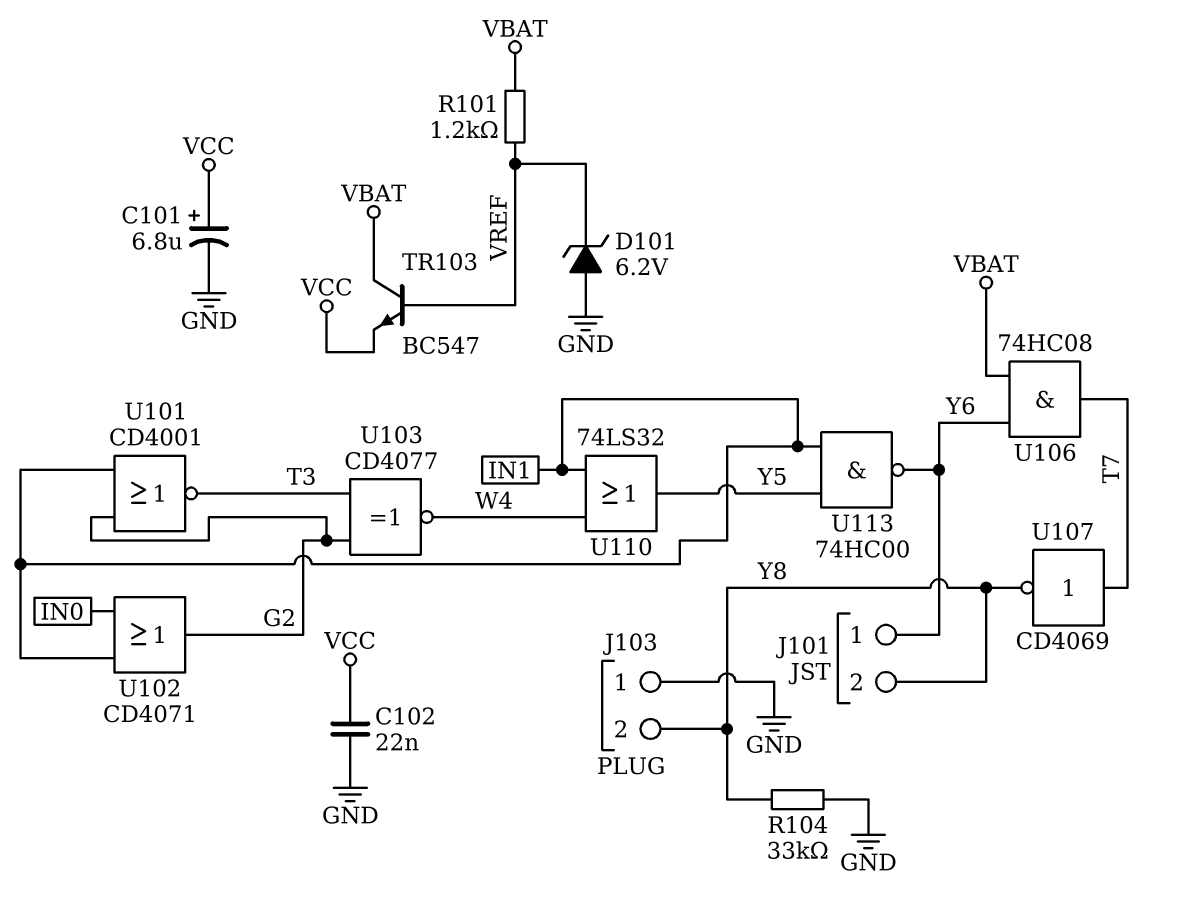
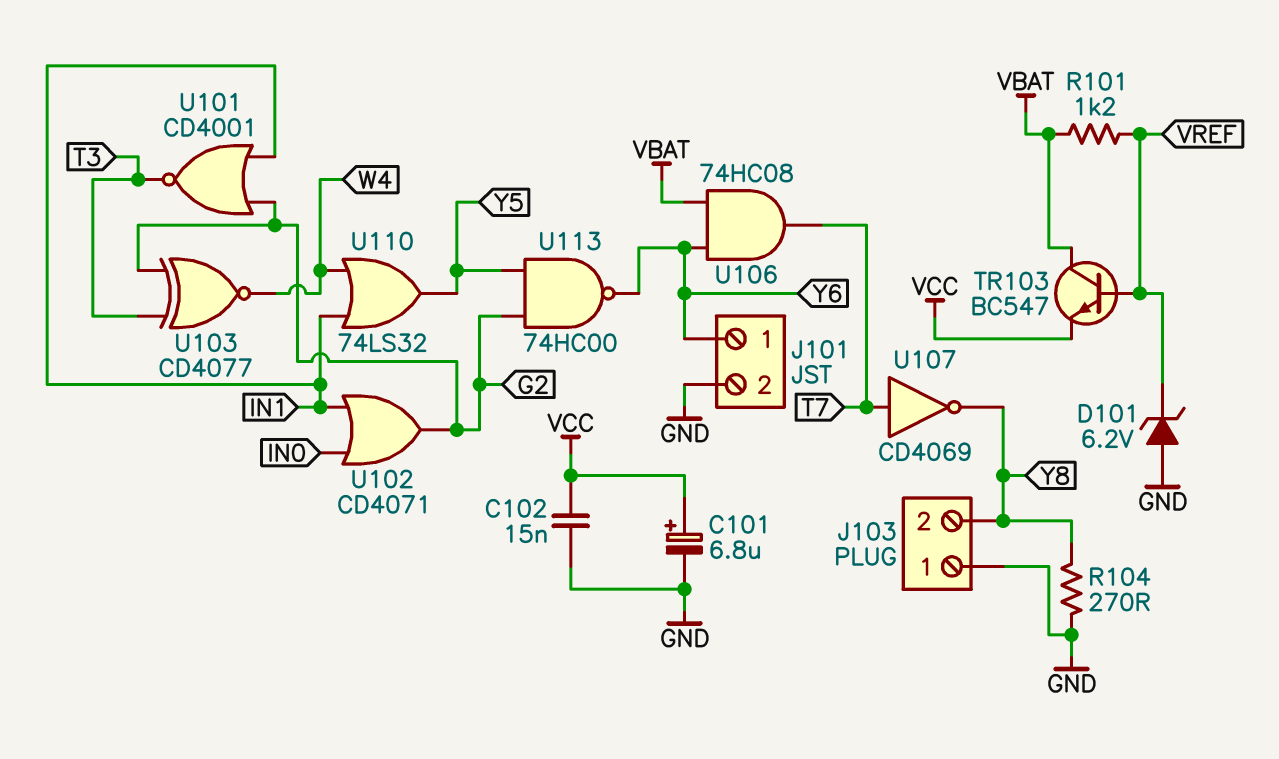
C102: 22nF (GND, VCC) -> 15nF (GND, VCC)
J101 pin 2: Y8 -> GND
R104: 33k (GND, Y8) -> 270 (GND, Y8)
U113: NAND 74HC00 (in IN1, in Y5, out Y6) -> NAND 74HC00 (in G2, in Y5, out Y6)

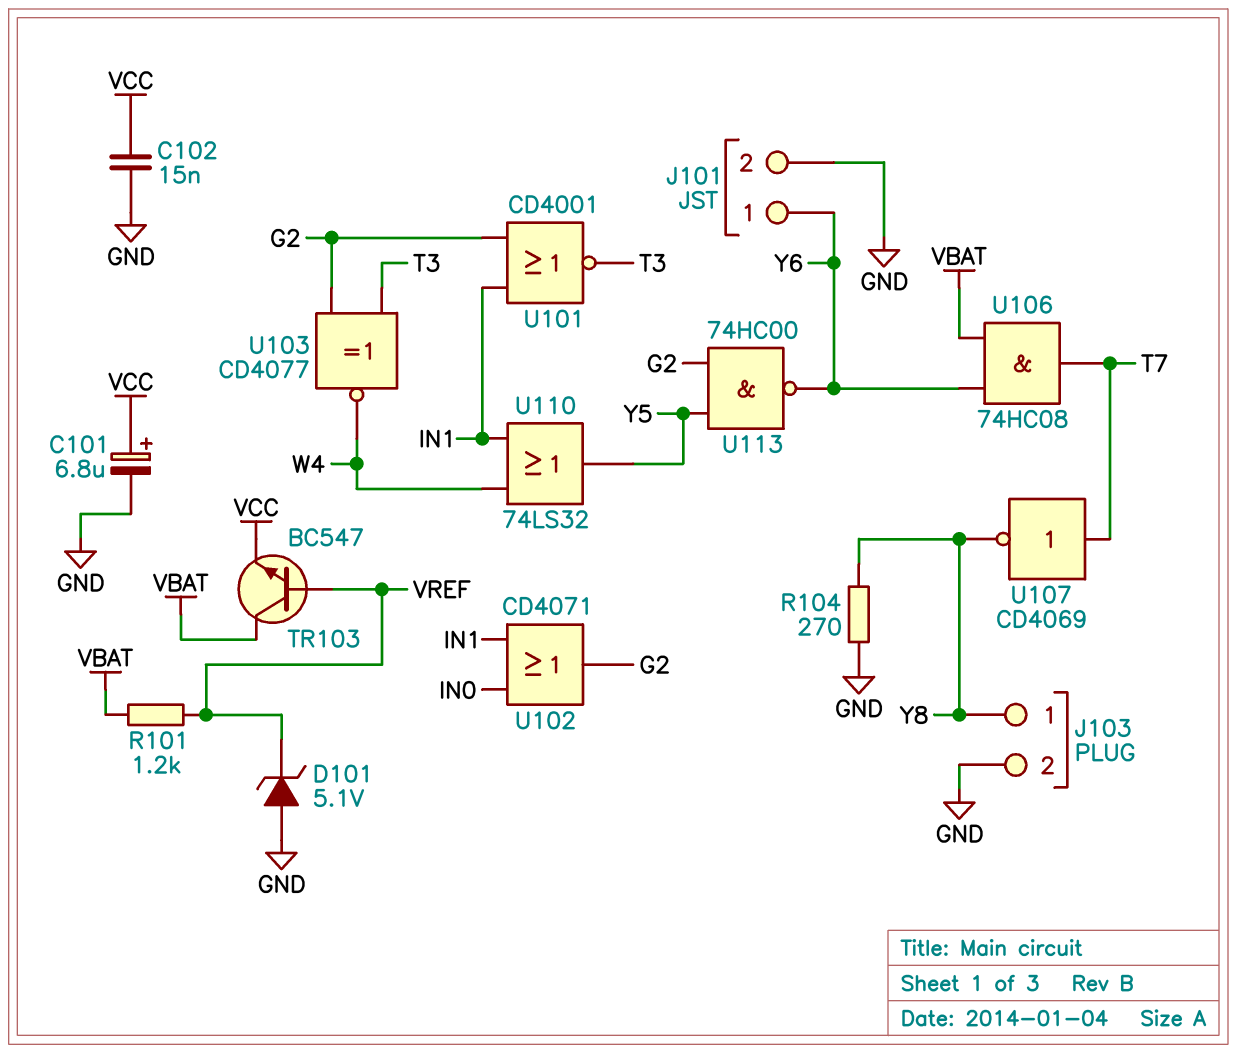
D101: zener 6.2V (A GND, K VREF) -> zener 5.1V (A GND, K VREF)
J103 pin 1: GND -> Y8
J103 pin 2: Y8 -> GND

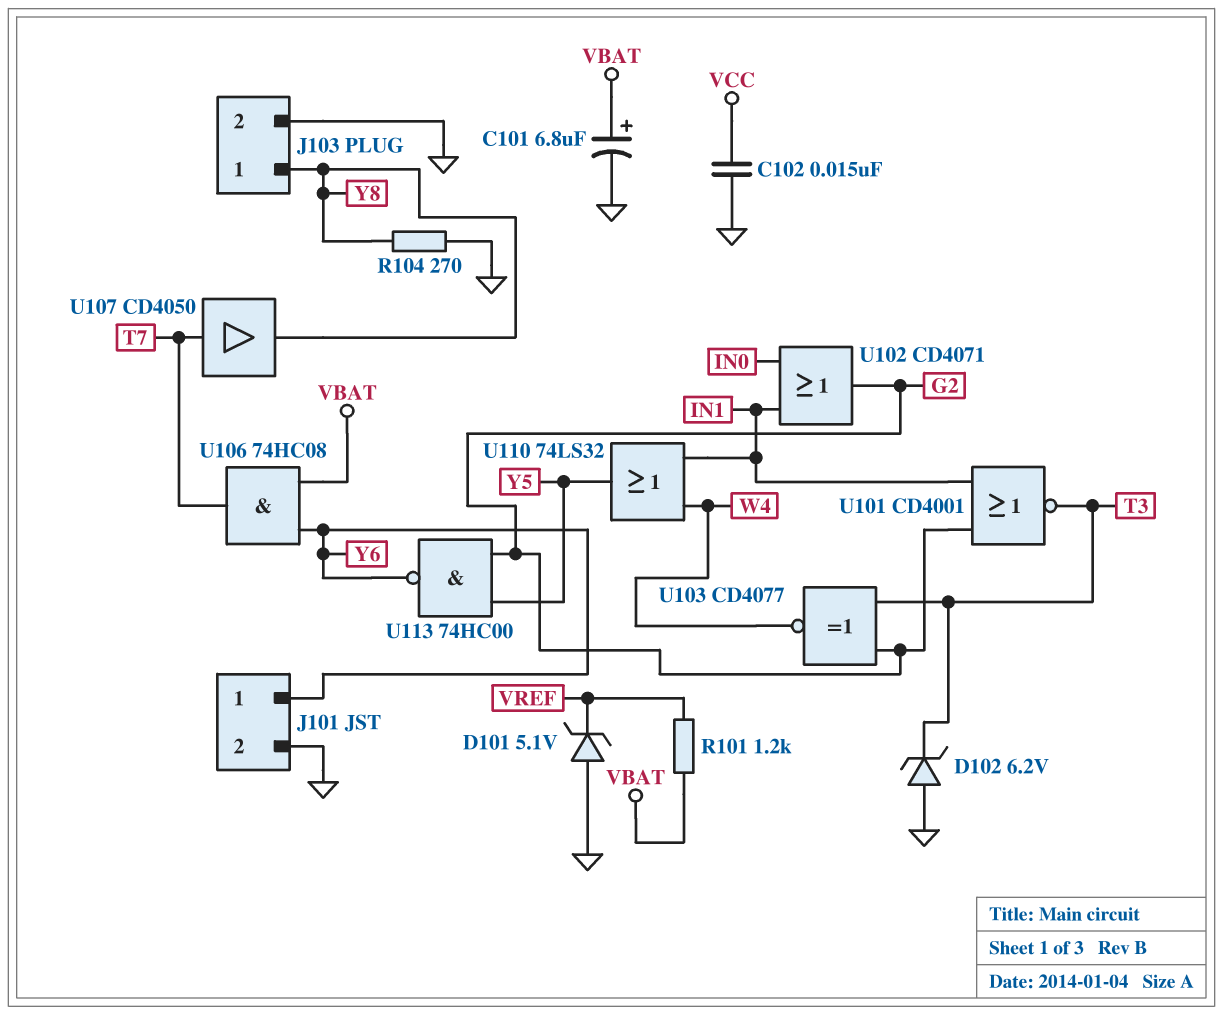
C101: 6.8uF (plus VCC, minus GND) -> 6.8uF (plus VBAT, minus GND)
D102: none -> zener 6.2V (A GND, K T3)
TR103: NPN BC547 (B VREF, C VBAT, E VCC) -> none
U107: NOT CD4069 (in T7, out Y8) -> buffer CD4050 (in T7, out Y8)

